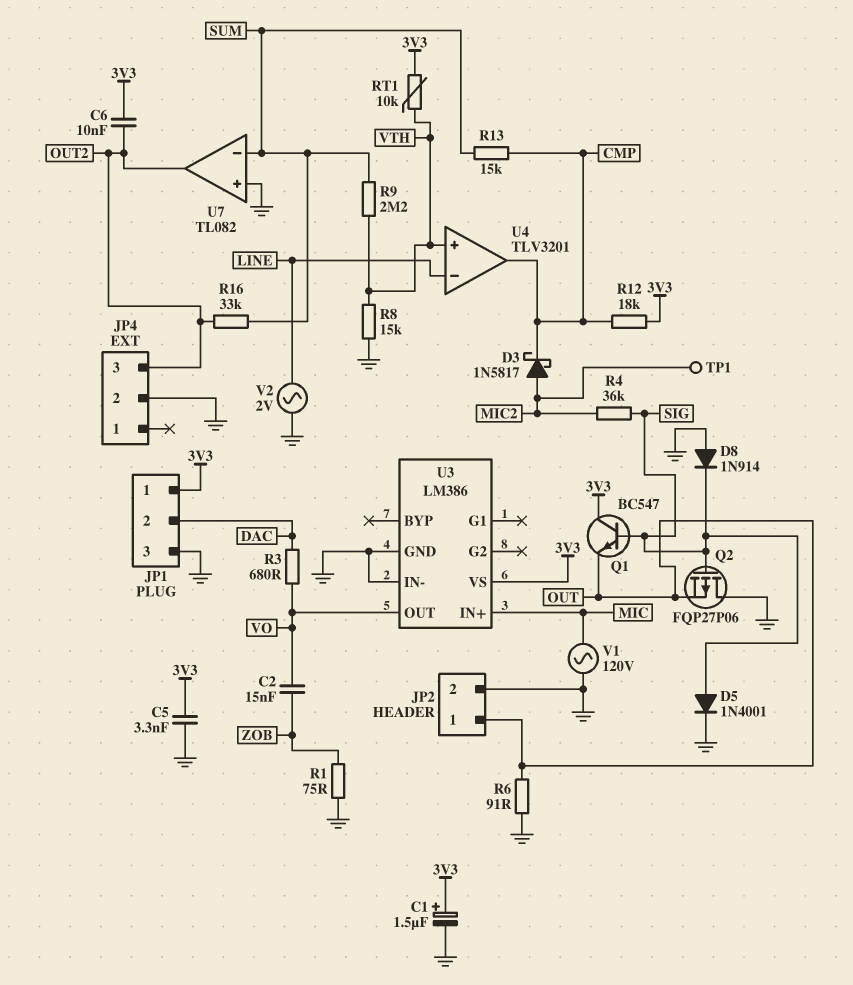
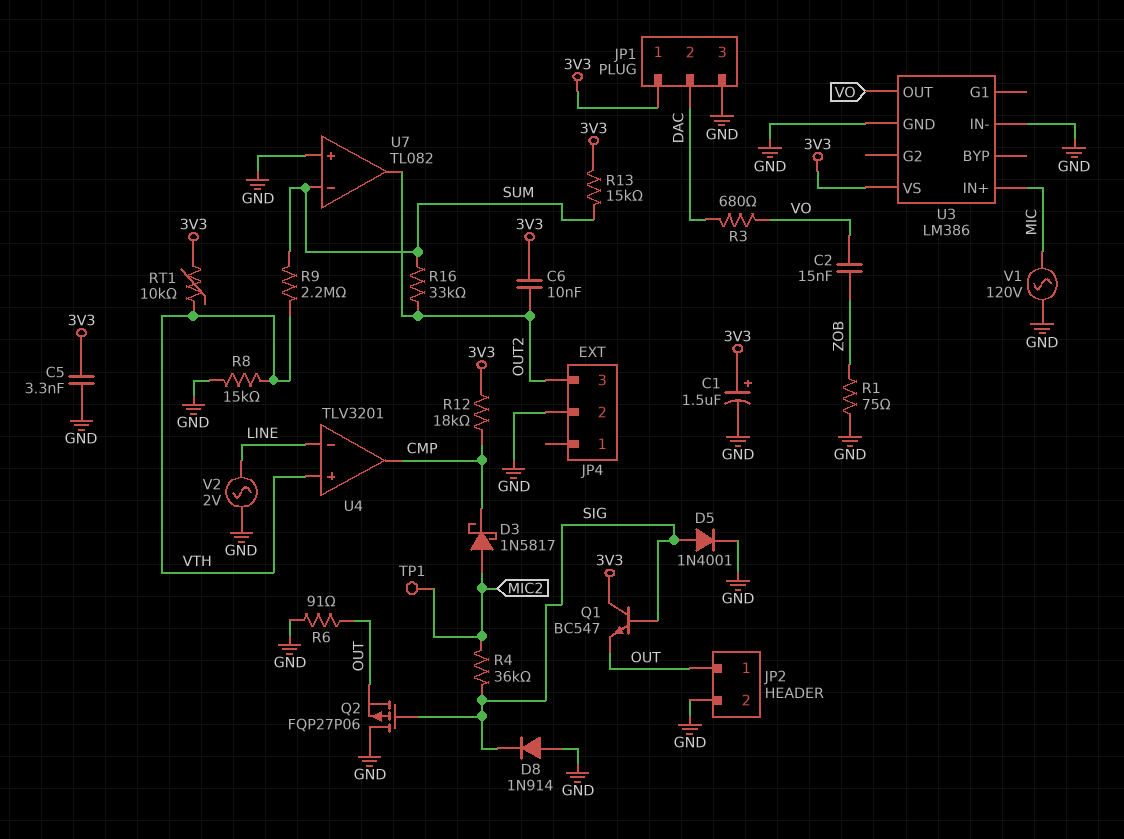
R13: 15k (CMP, SUM) -> 15k (3V3, SUM)

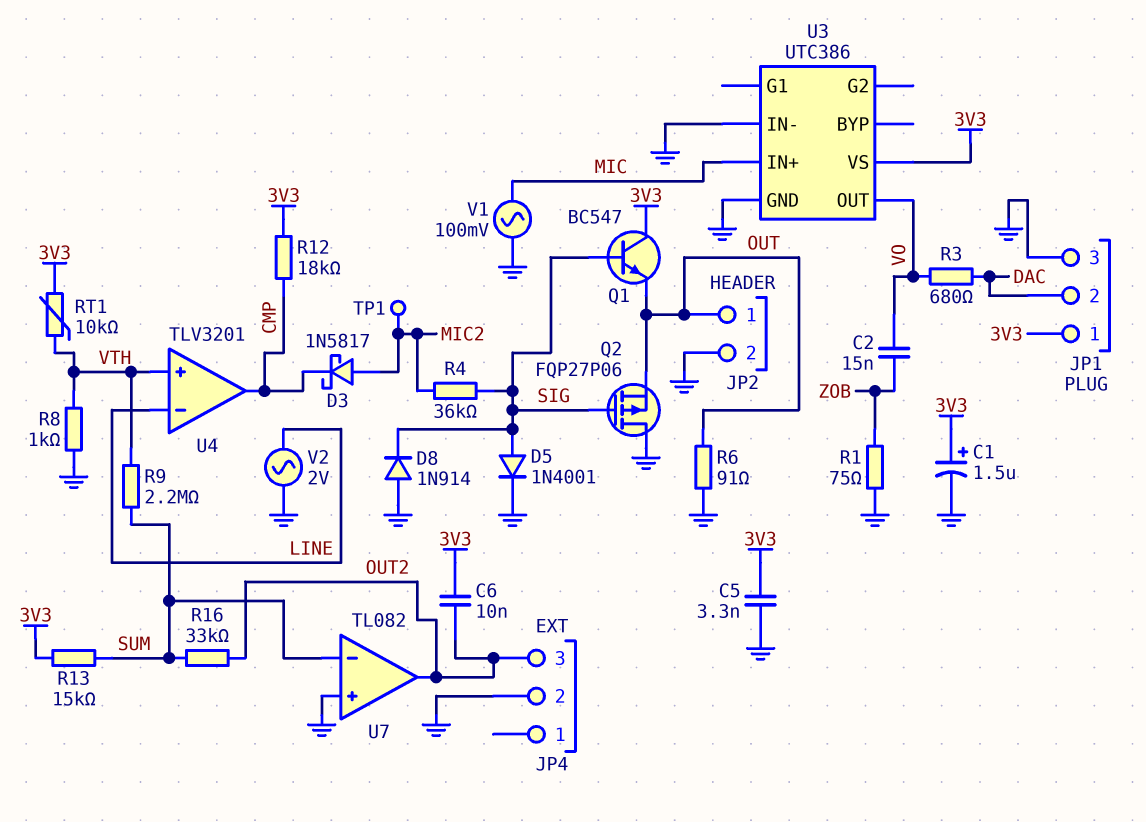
R8: 15k (GND, VTH) -> 1k (GND, VTH)
U3: LM386 -> UTC386
V1: AC 120V (GND, MIC) -> AC 100mV (GND, MIC)

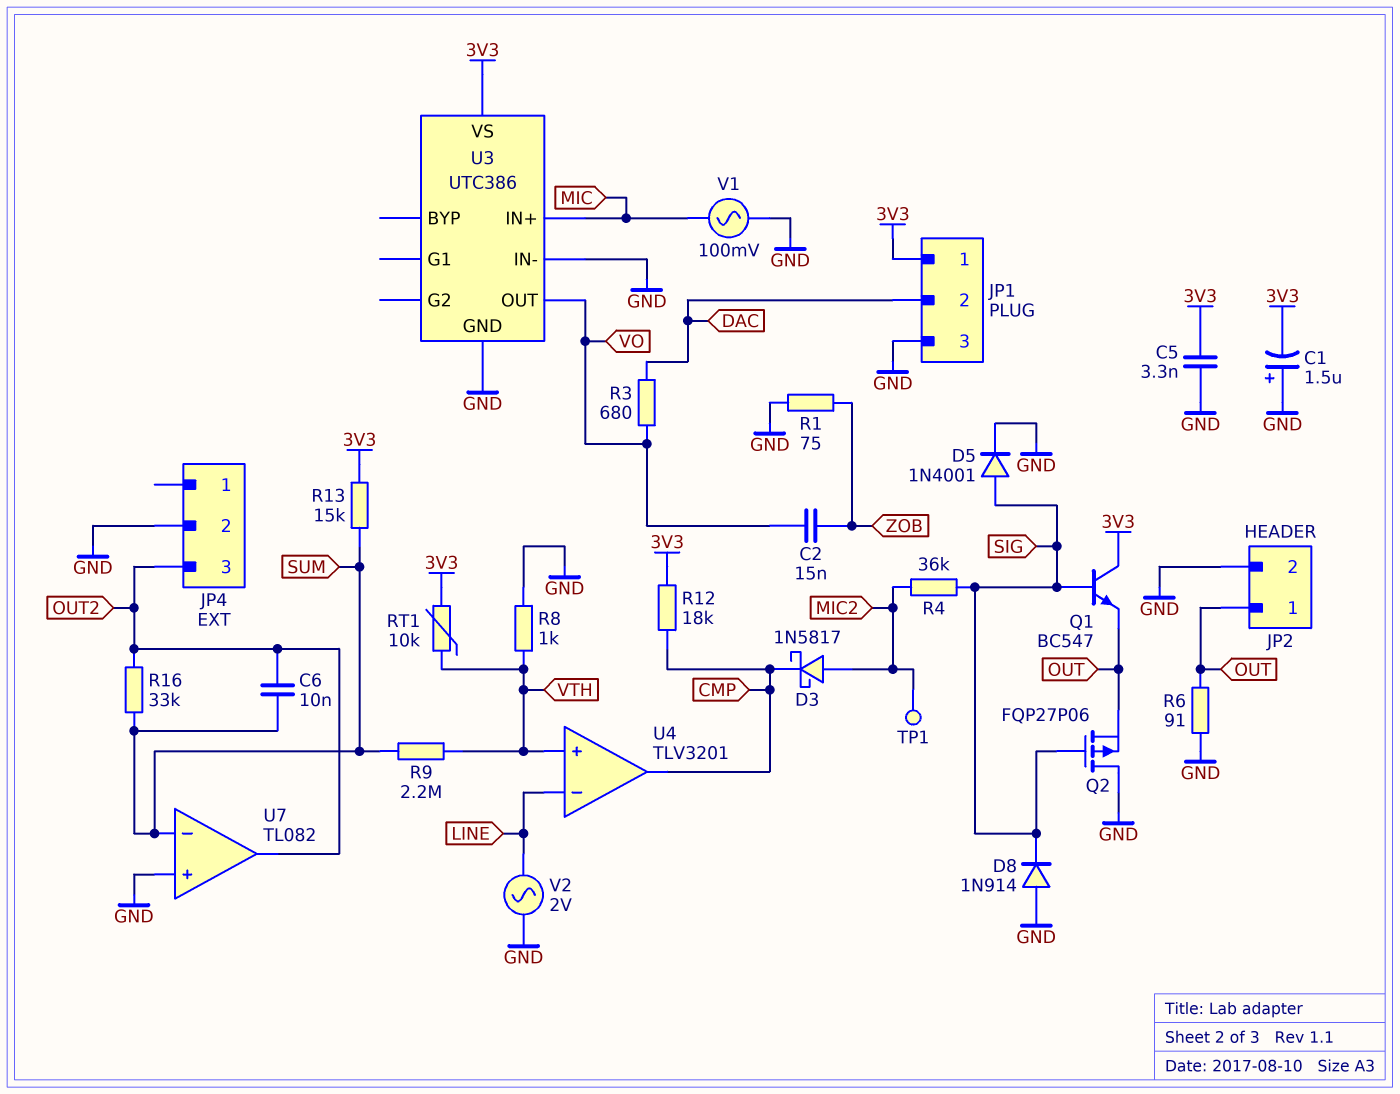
C1: 1.5uF (plus 3V3, minus GND) -> 1.5uF (plus GND, minus 3V3)
C6: 10nF (3V3, OUT2) -> 10nF (OUT2, SUM)

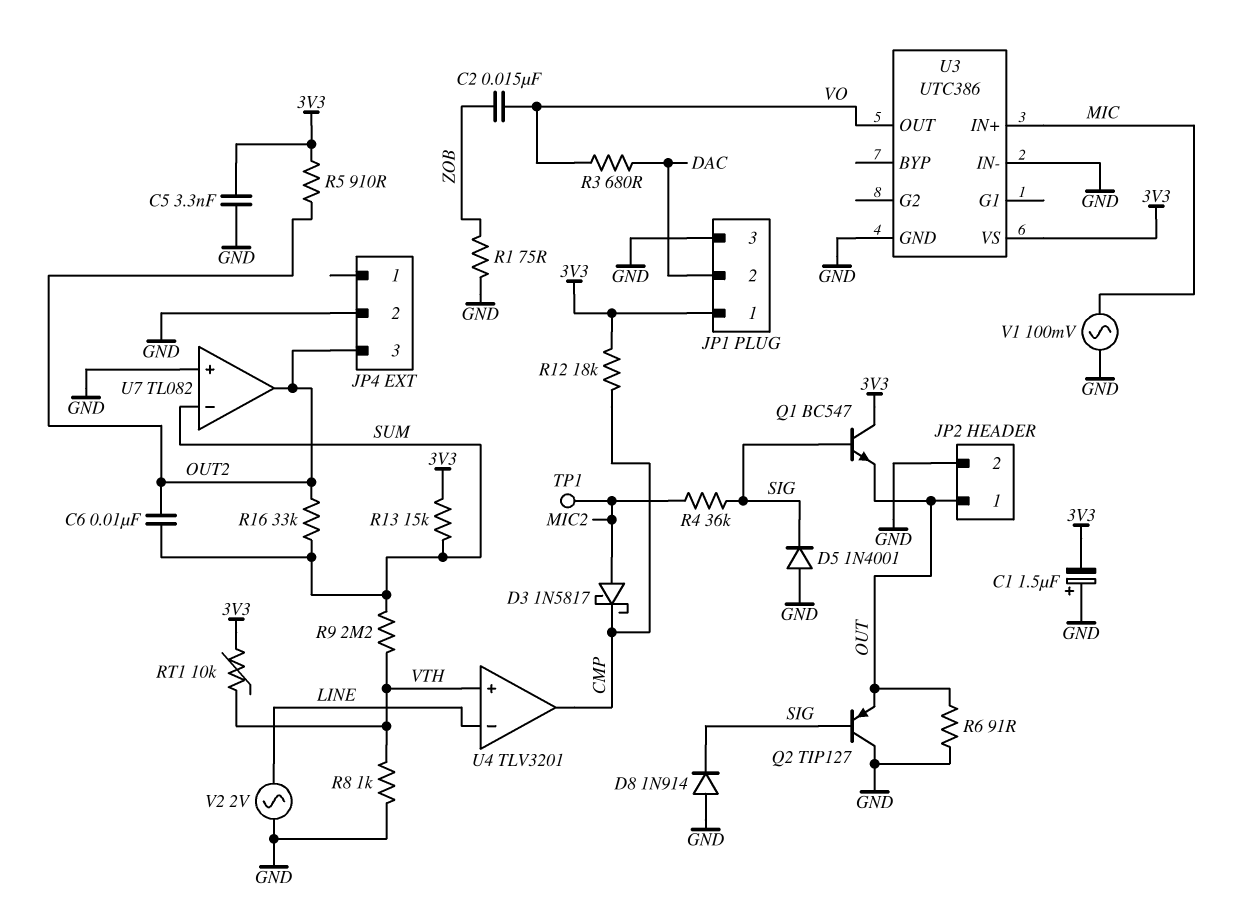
D5: diode 1N4001 (A SIG, K GND) -> diode 1N4001 (A GND, K SIG)
Q2: PMOS FQP27P06 (G SIG, D GND, S OUT) -> PNP TIP127 (B SIG, C GND, E OUT)
R5: none -> 910 (3V3, OUT2)

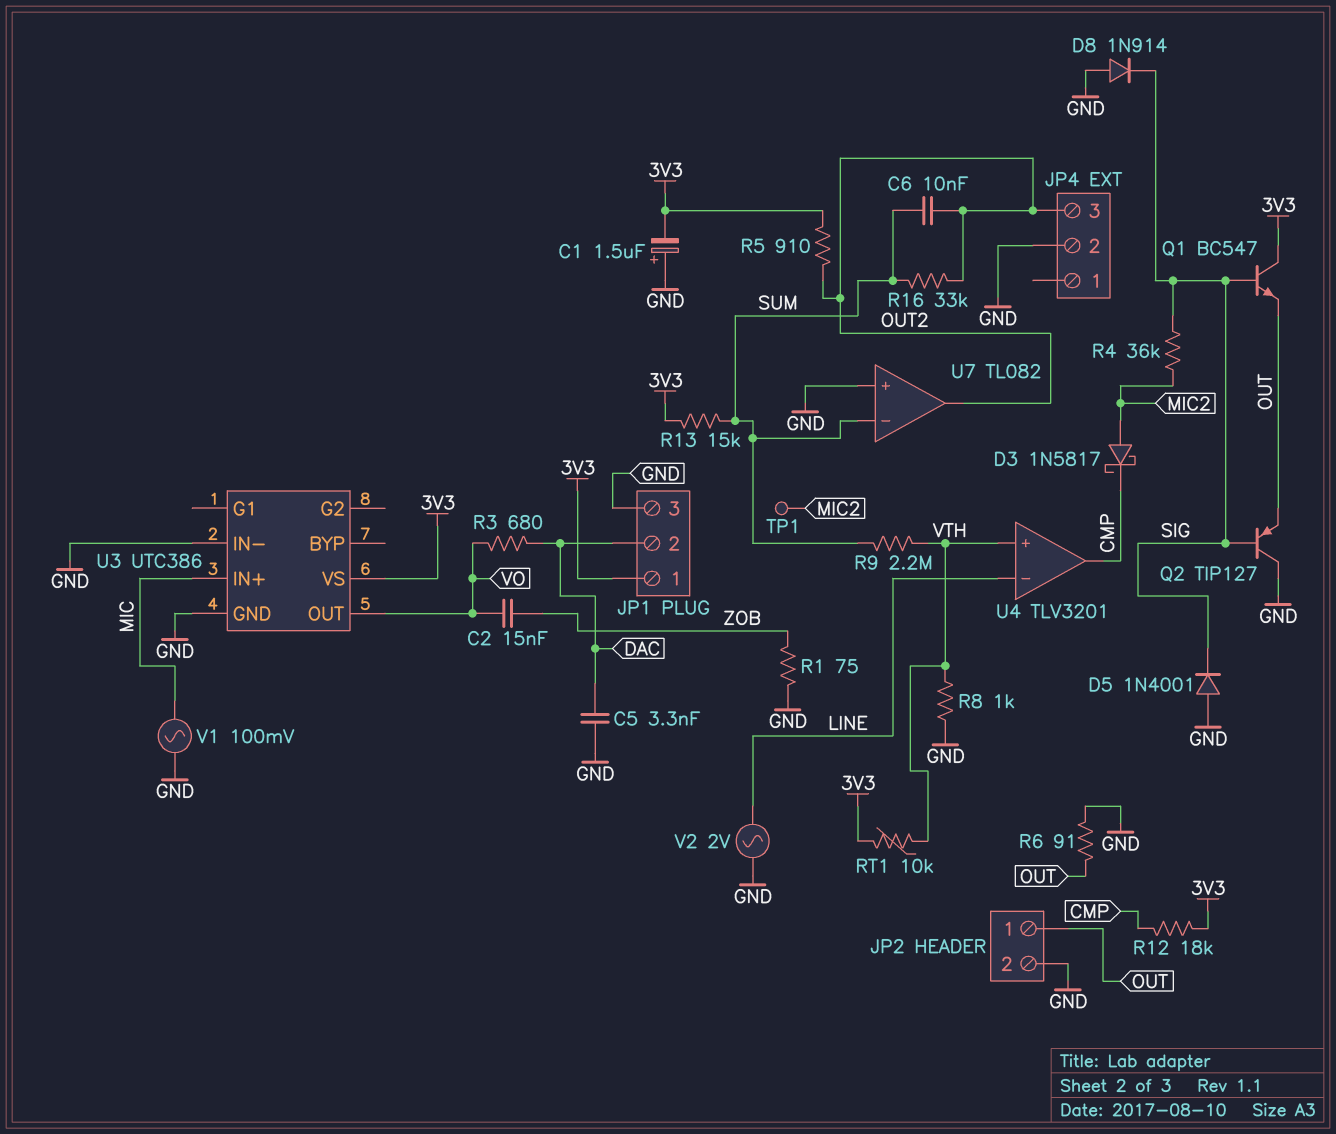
C5: 3.3nF (3V3, GND) -> 3.3nF (DAC, GND)

